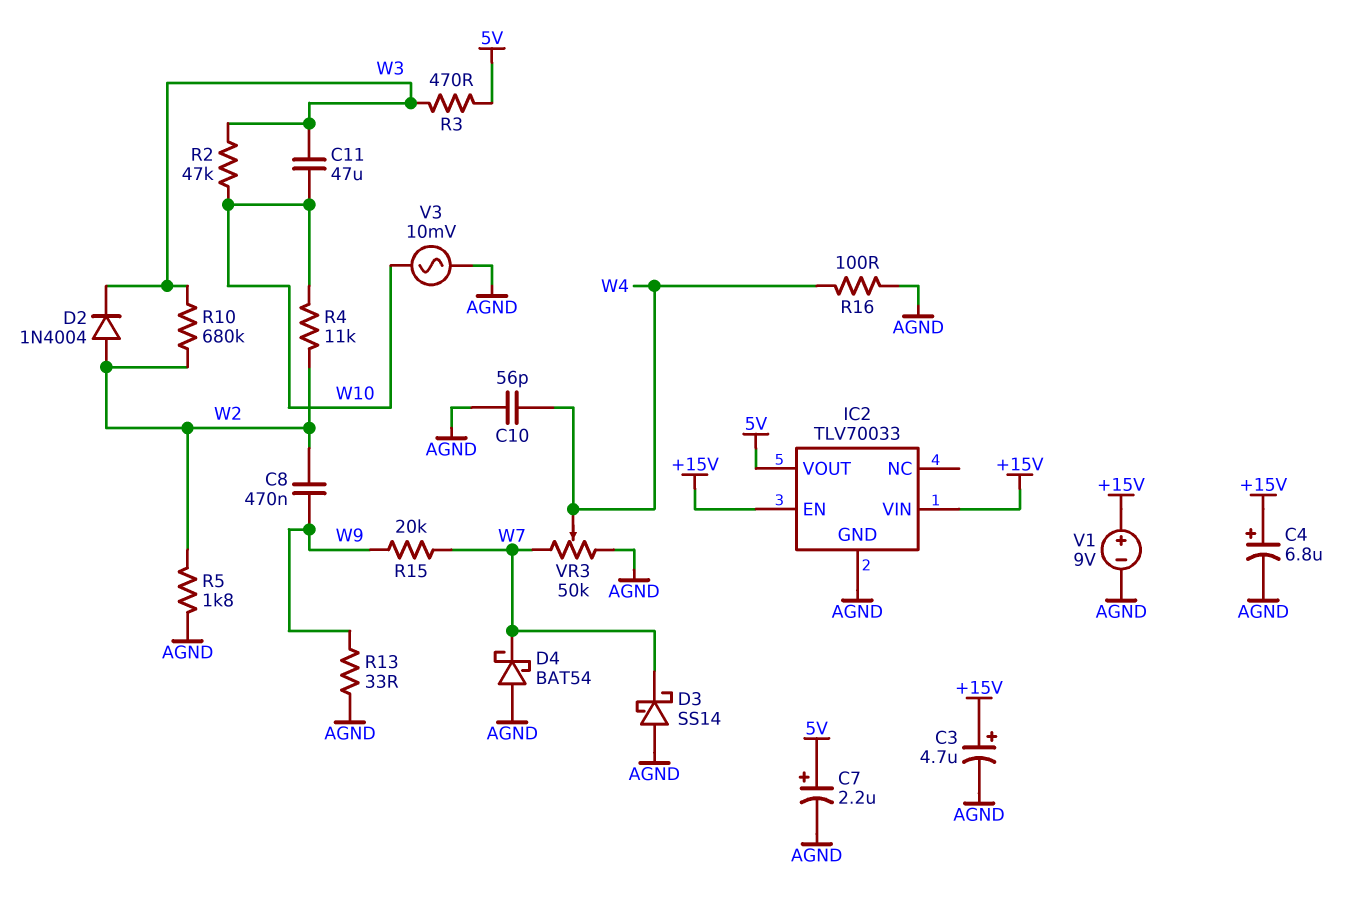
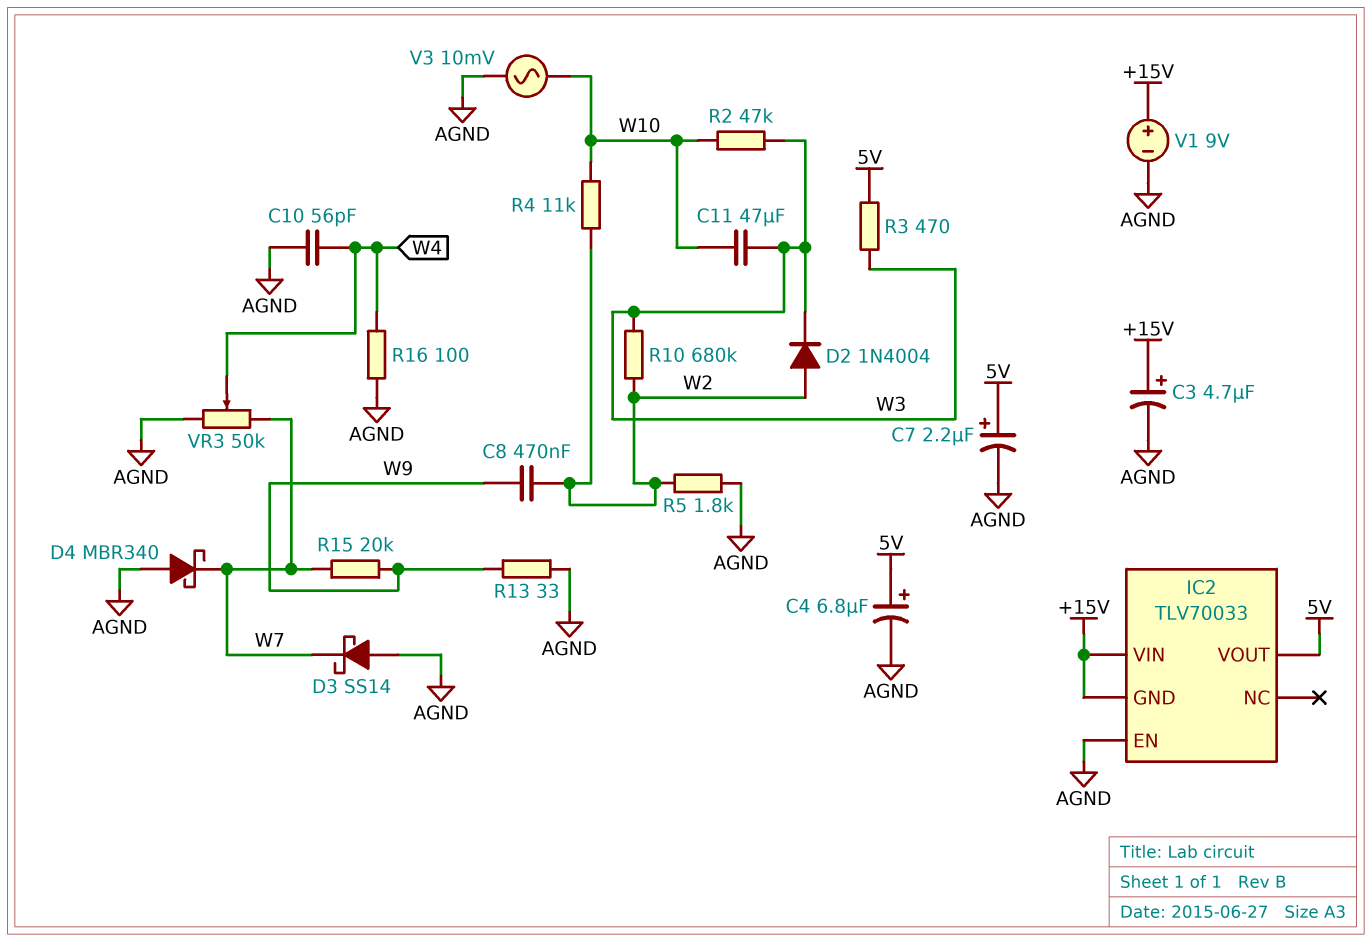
C4: 6.8uF (plus +15V, minus AGND) -> 6.8uF (plus 5V, minus AGND)
D4: schottky BAT54 (A AGND, K W7) -> schottky MBR340 (A AGND, K W7)
IC2 pin EN: +15V -> AGND
IC2 pin GND: AGND -> +15V

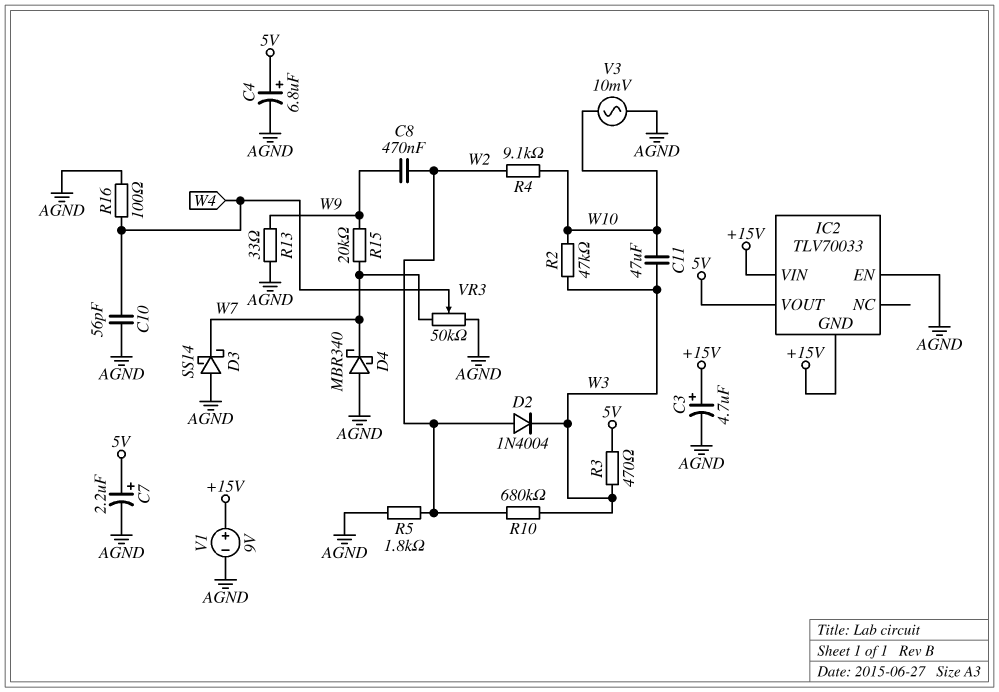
R4: 11k (W2, W10) -> 9.1k (W2, W10)

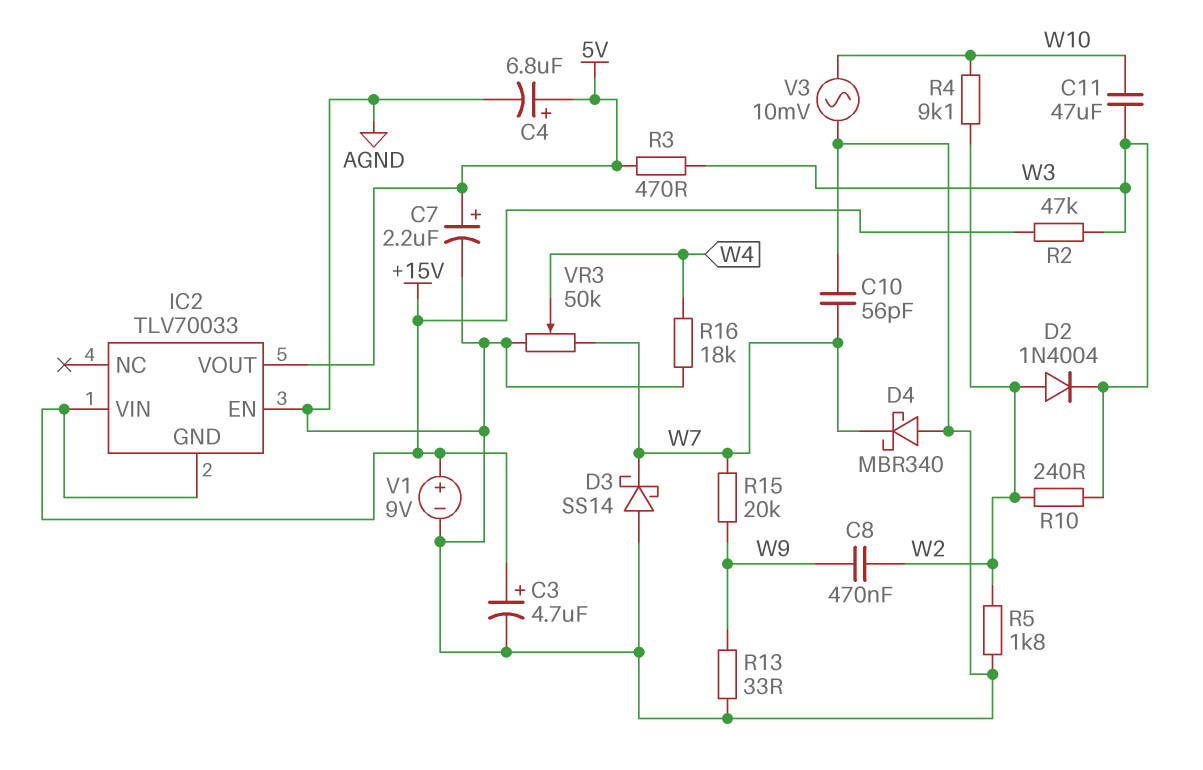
C10: 56pF (AGND, W4) -> 56pF (AGND, W7)
R2: 47k (W3, W10) -> 47k (+15V, W3)
R10: 680k (W2, W3) -> 240 (W2, W3)
R16: 100 (AGND, W4) -> 18k (AGND, W4)

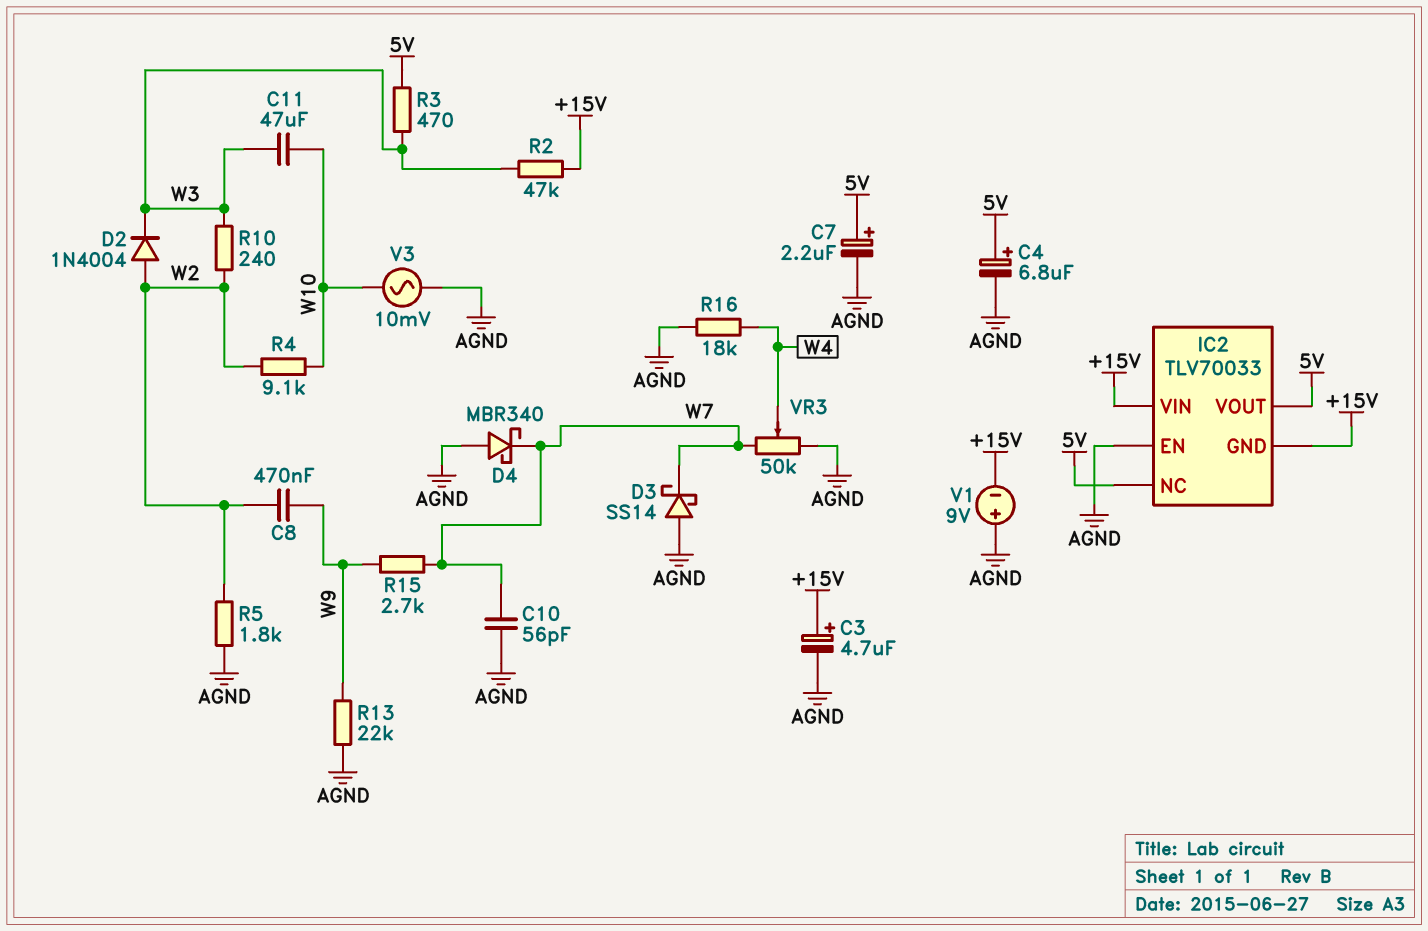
IC2 pin NC: none -> 5V
R13: 33 (AGND, W9) -> 22k (AGND, W9)
R15: 20k (W7, W9) -> 2.7k (W7, W9)
V1: 9V (plus +15V, minus AGND) -> 9V (plus AGND, minus +15V)

